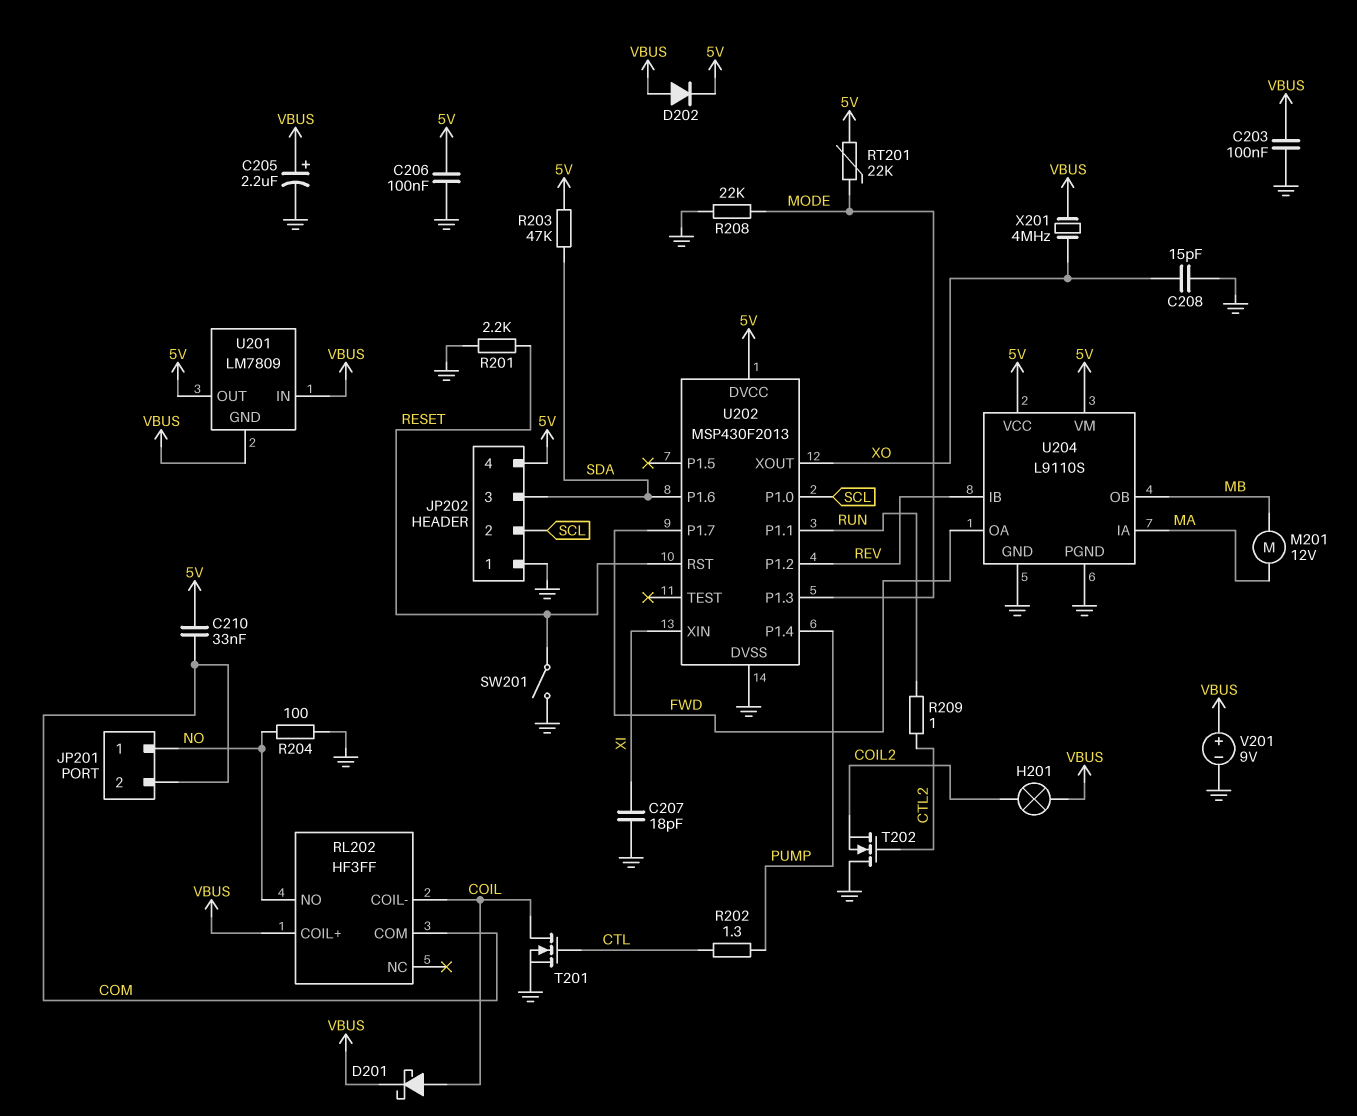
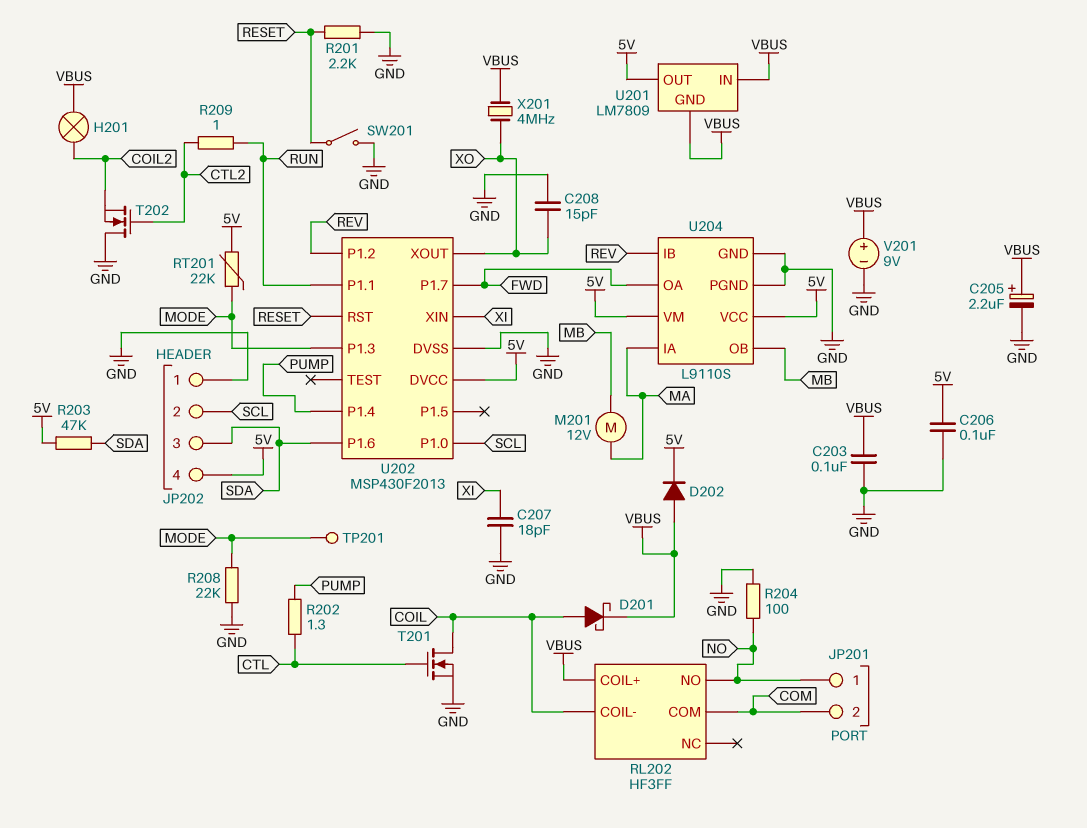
C210: 33nF (5V, COM) -> none
TP201: none -> test point (MODE)

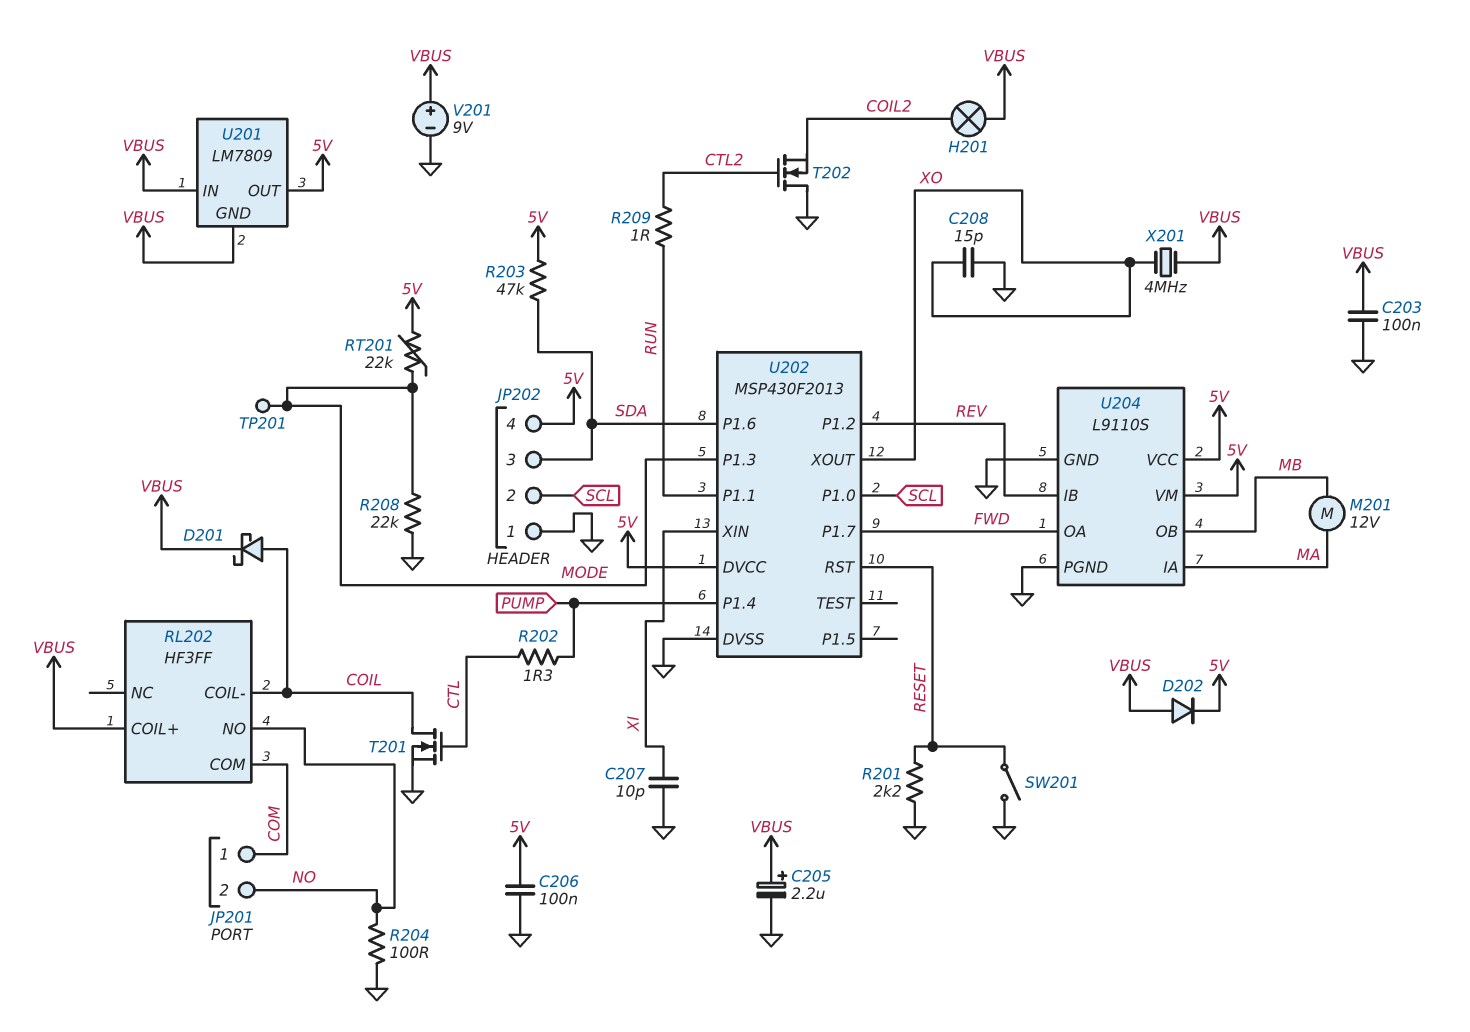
C207: 18pF (GND, XI) -> 10pF (GND, XI)
JP201 pin 1: NO -> COM
JP201 pin 2: COM -> NO

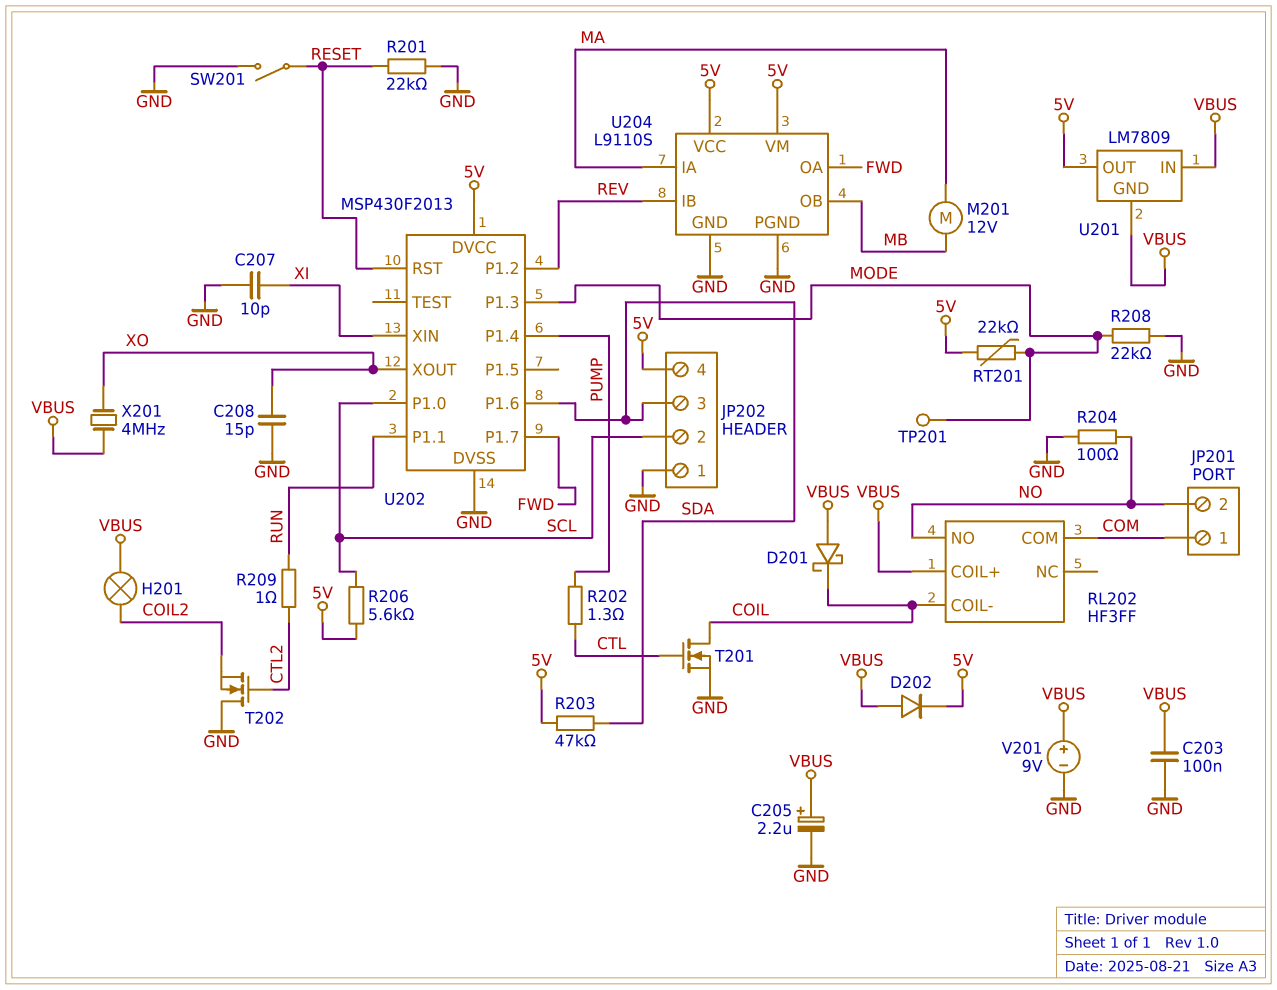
C206: 100nF (5V, GND) -> none
D201: schottky (A COIL, K VBUS) -> schottky (A VBUS, K COIL)
R201: 2.2k (GND, RESET) -> 22k (GND, RESET)
R206: none -> 5.6k (5V, SCL)

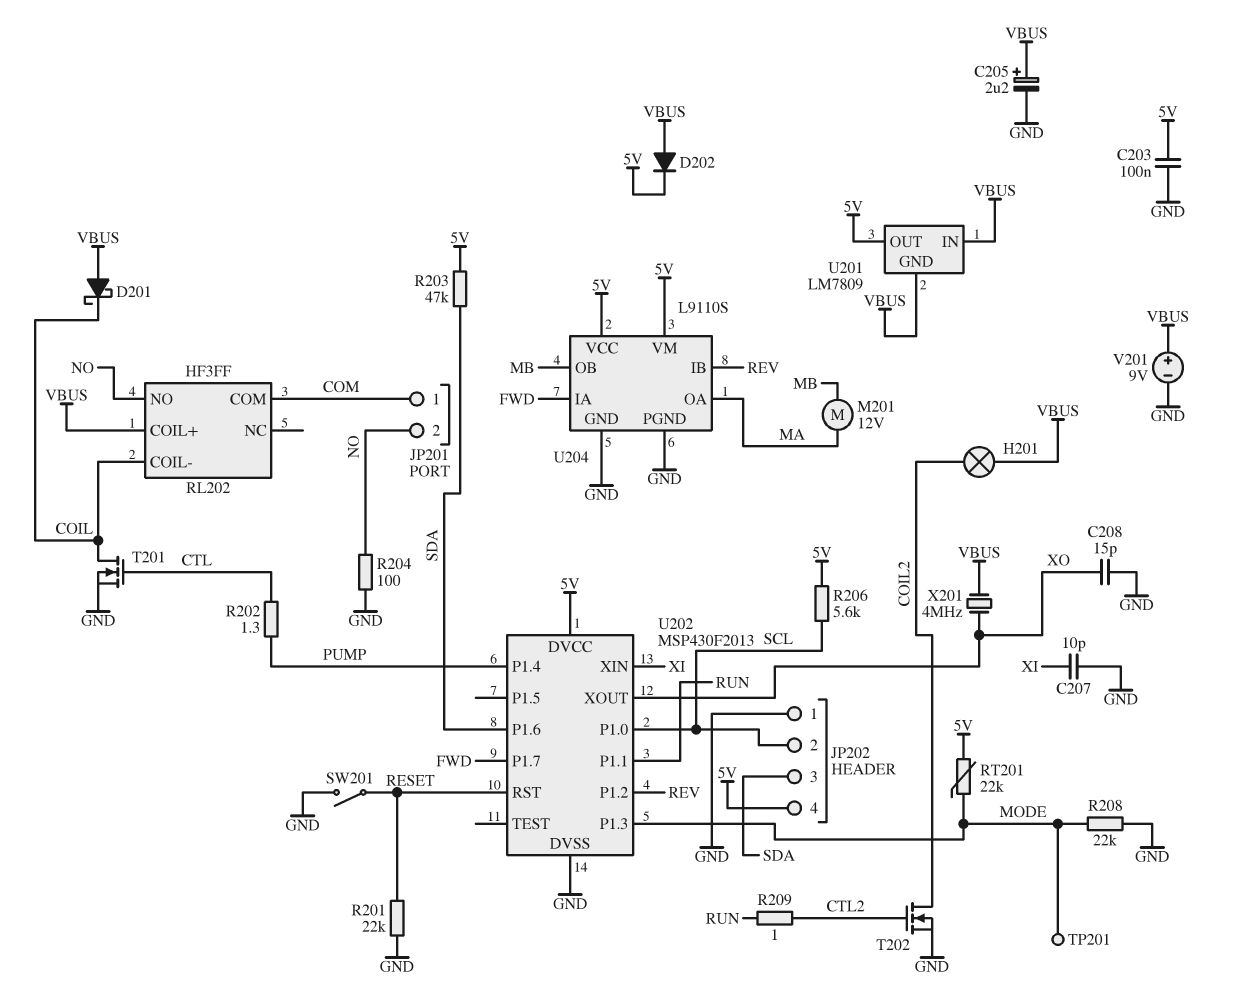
C203: 100nF (GND, VBUS) -> 100nF (5V, GND)
T202: NMOS (G CTL2, D GND, S COIL2) -> NMOS (G CTL2, D COIL2, S GND)
U204 pin IA: MA -> FWD
U204 pin OA: FWD -> MA

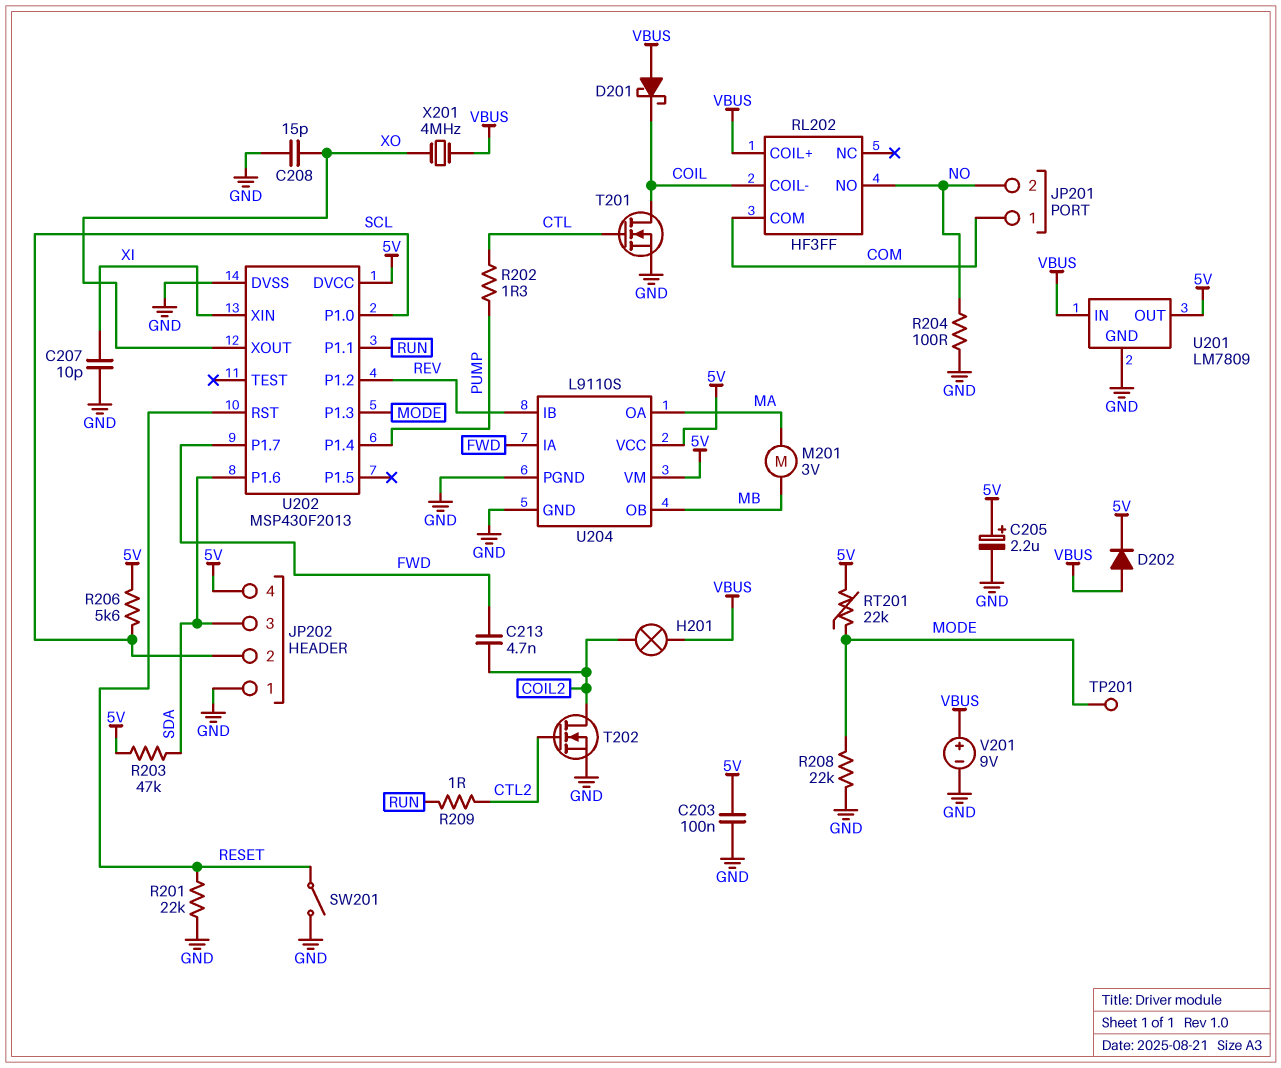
C205: 2.2uF (plus VBUS, minus GND) -> 2.2uF (plus 5V, minus GND)
C213: none -> 4.7nF (COIL2, FWD)
M201: motor 12V (MA, MB) -> motor 3V (MA, MB)
U201 pin GND: VBUS -> GND

